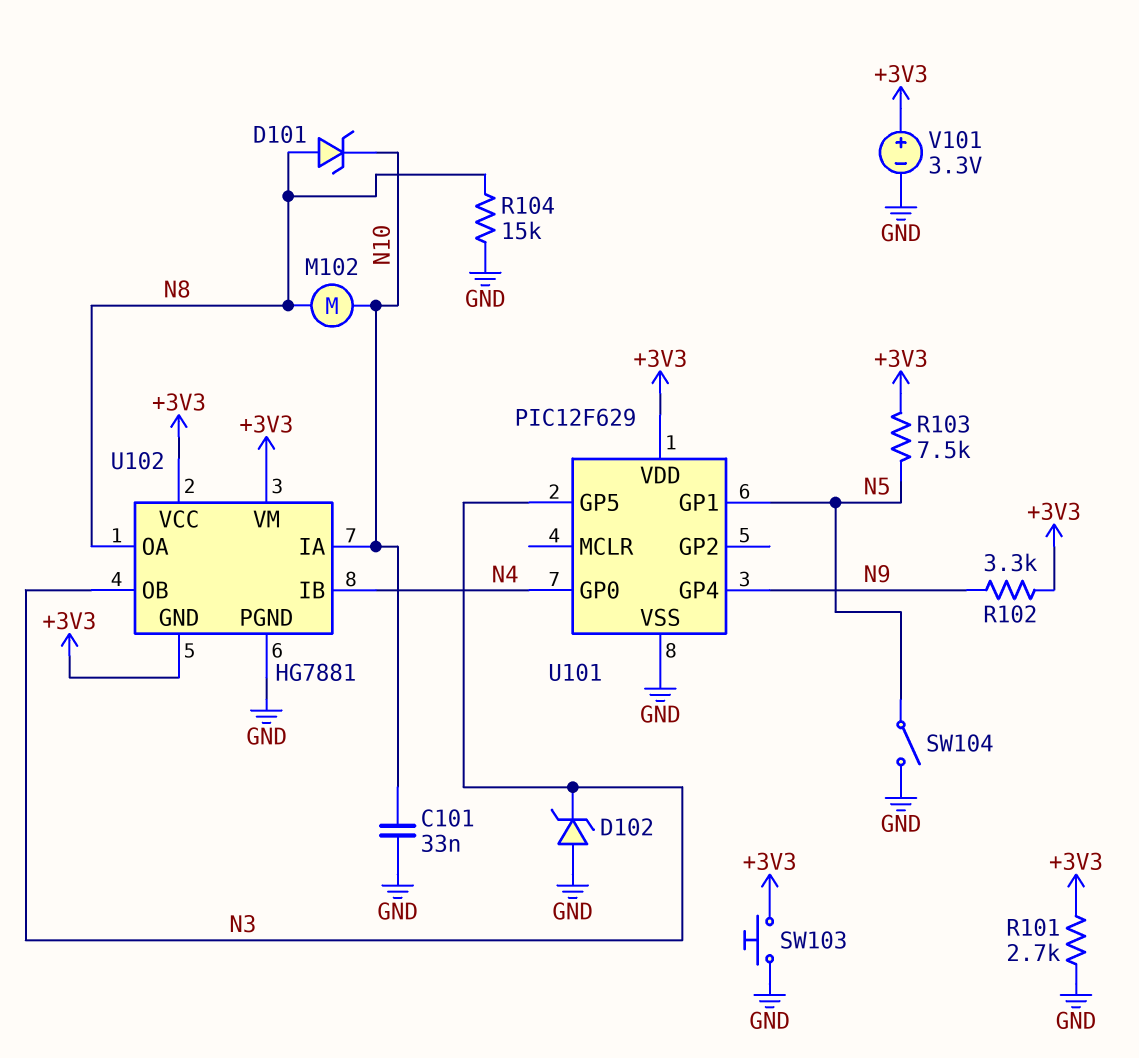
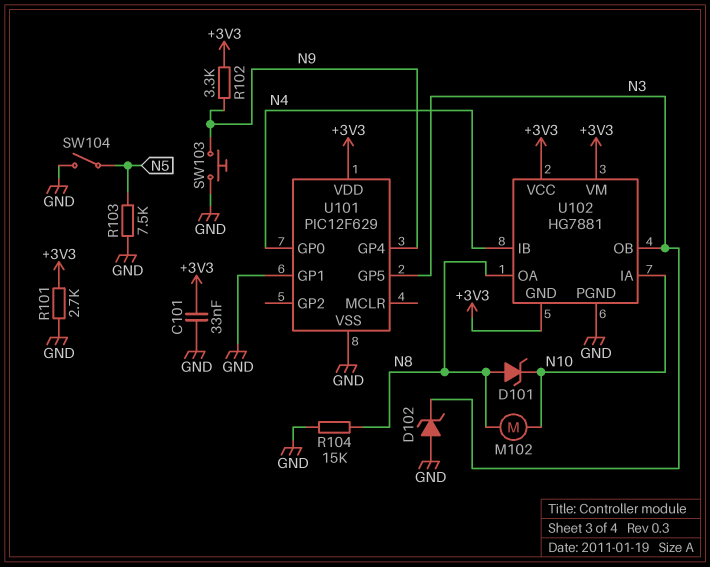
C101: 33nF (GND, N10) -> 33nF (+3V3, GND)
R103: 7.5k (+3V3, N5) -> 7.5k (GND, N5)
SW103: button (+3V3, GND) -> button (GND, N9)
U101 pin GP1: N5 -> GND
V101: 3.3V (plus +3V3, minus GND) -> none

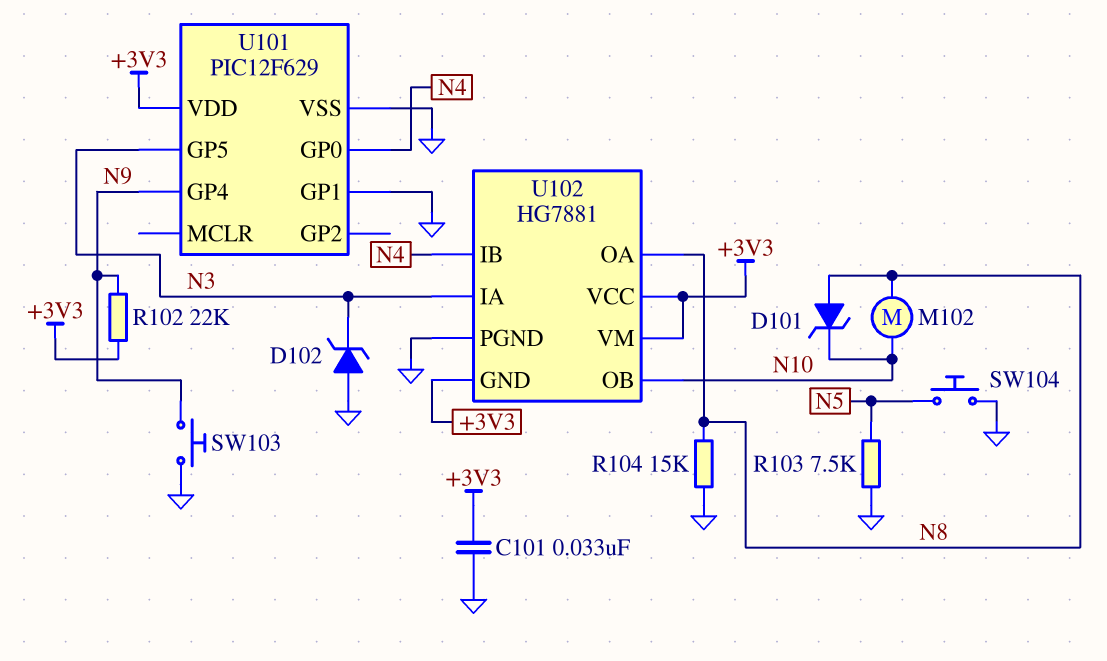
R101: 2.7k (+3V3, GND) -> none
R102: 3.3k (+3V3, N9) -> 22k (+3V3, N9)
SW104: switch (GND, N5) -> button (GND, N5)
U102 pin IA: N10 -> N3
U102 pin OB: N3 -> N10

